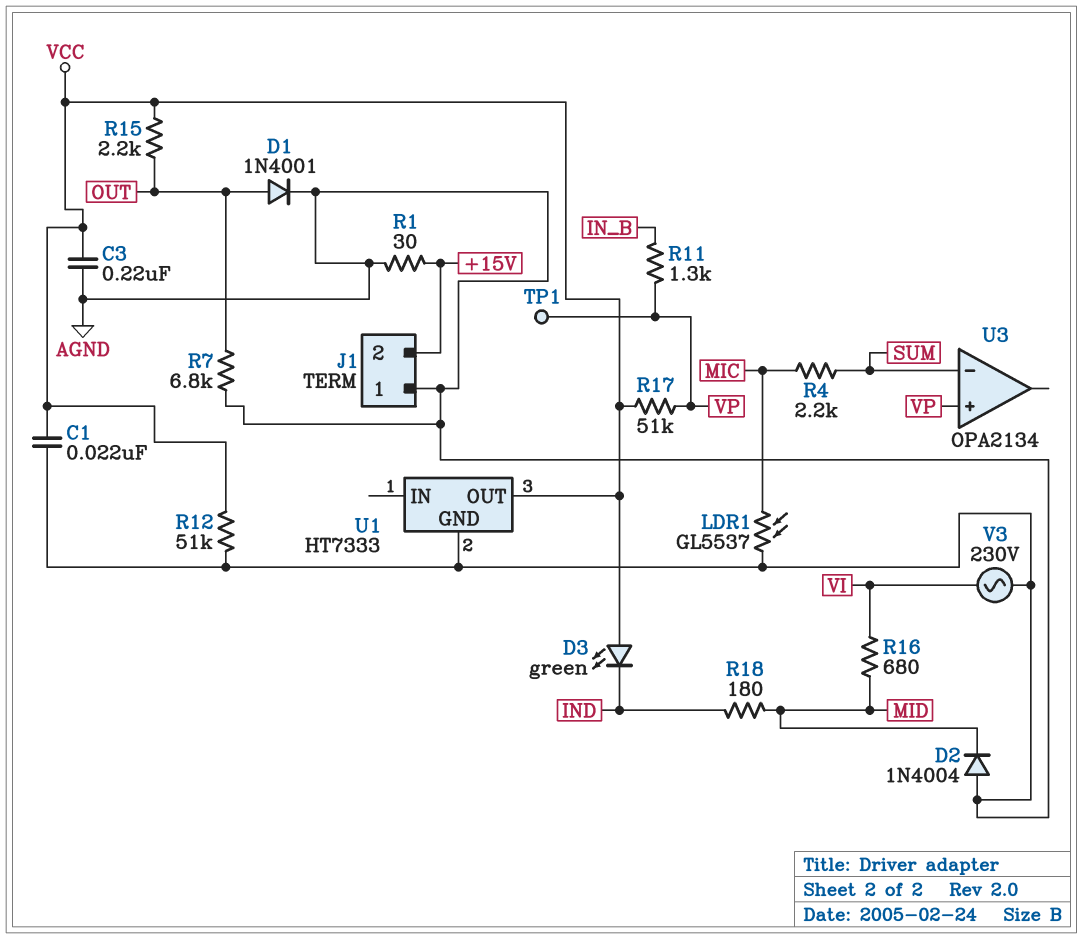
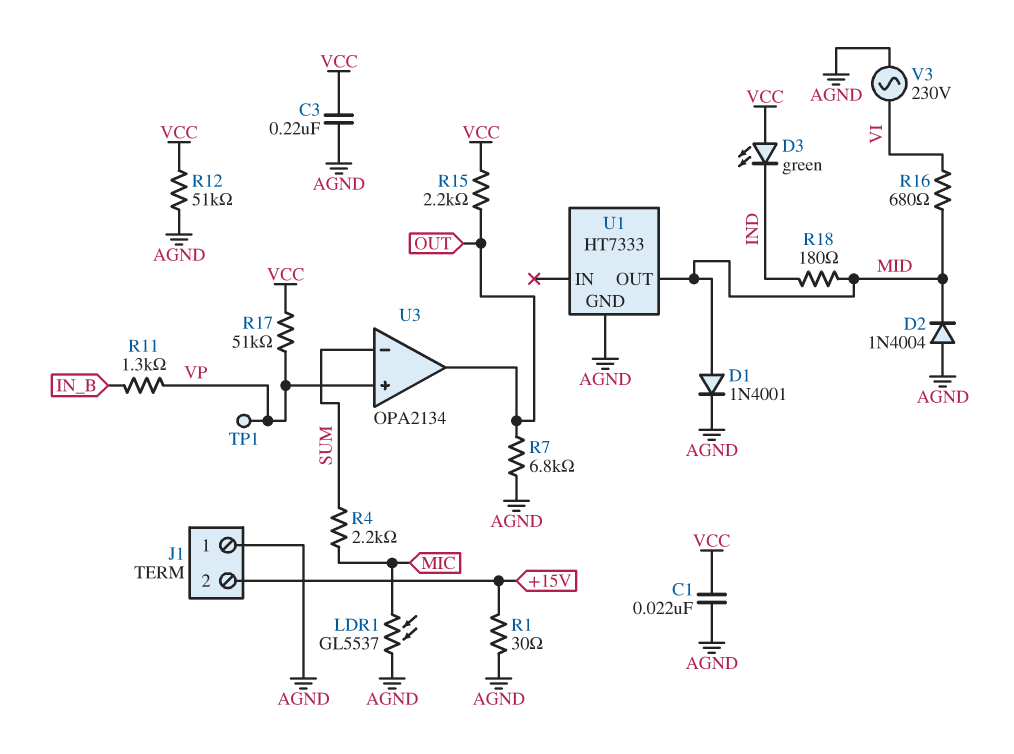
D1: diode 1N4001 (A OUT, K AGND) -> diode 1N4001 (A MID, K AGND)
U1 pin OUT: VCC -> MID
U3 pin out: none -> OUT

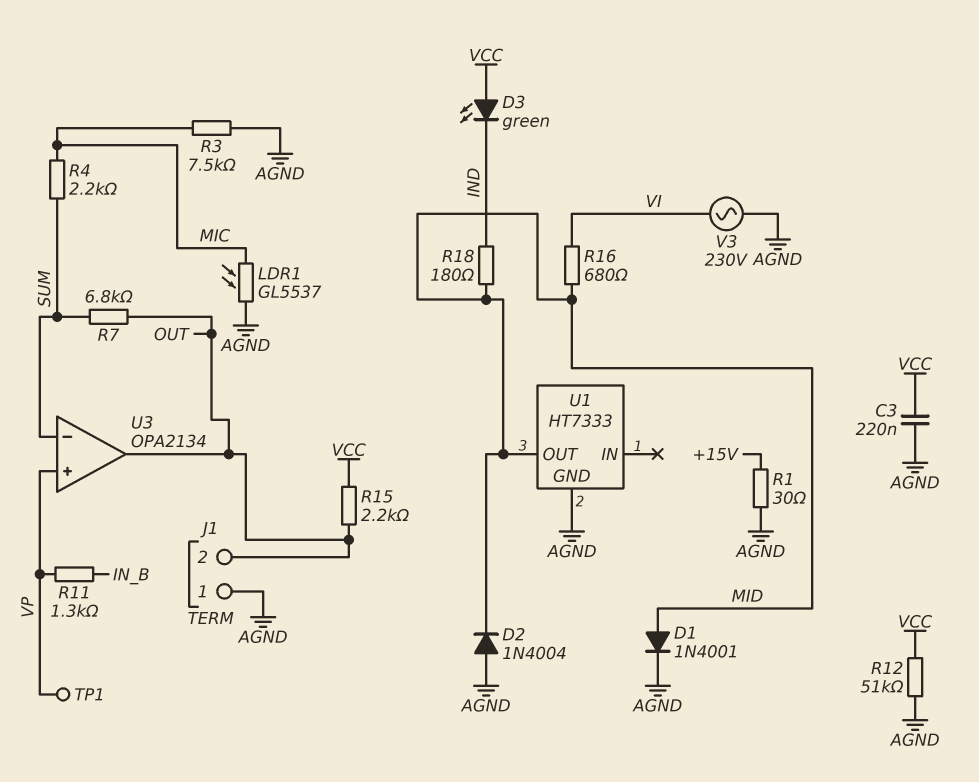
C1: 22nF (AGND, VCC) -> none
J1 pin 2: +15V -> OUT
R3: none -> 7.5k (AGND, MIC)
R7: 6.8k (AGND, OUT) -> 6.8k (OUT, SUM)
R17: 51k (VCC, VP) -> none

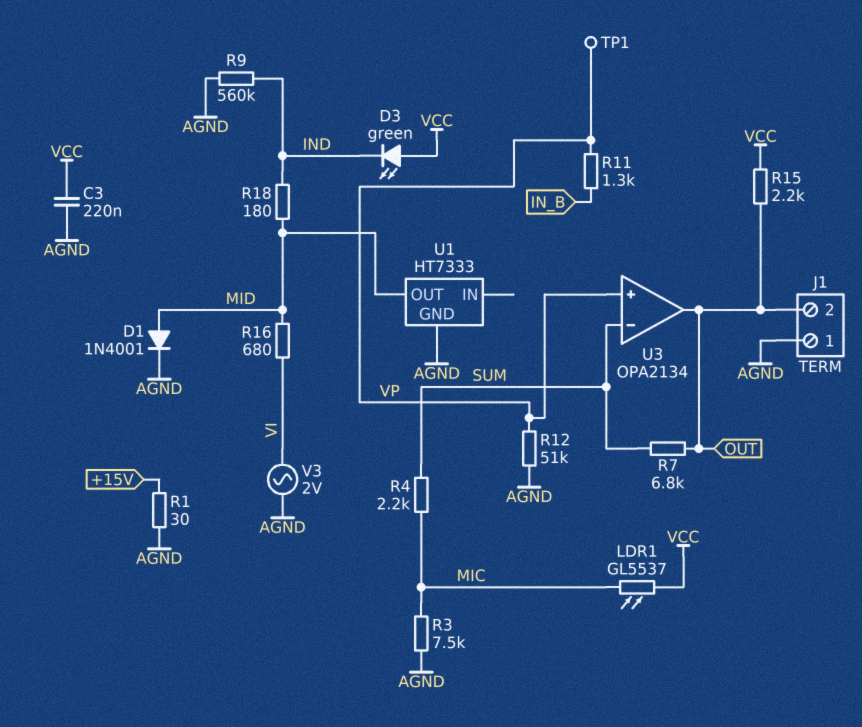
D2: diode 1N4004 (A AGND, K MID) -> none
LDR1: GL5537 (AGND, MIC) -> GL5537 (MIC, VCC)
R9: none -> 560k (AGND, IND)
R12: 51k (AGND, VCC) -> 51k (AGND, VP)
V3: AC 230V (AGND, VI) -> AC 2V (AGND, VI)

